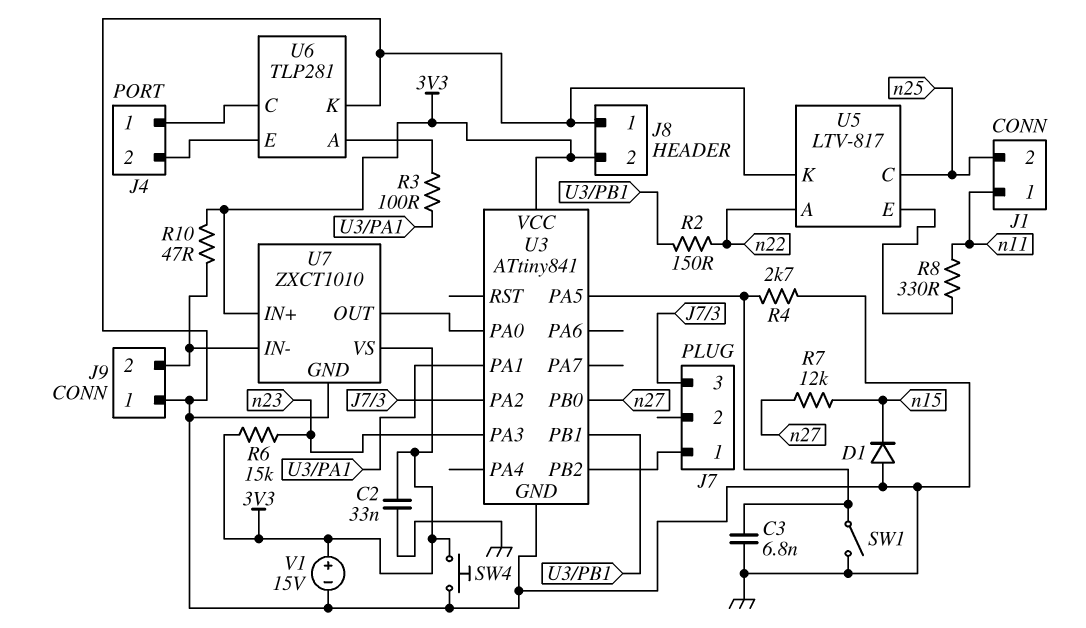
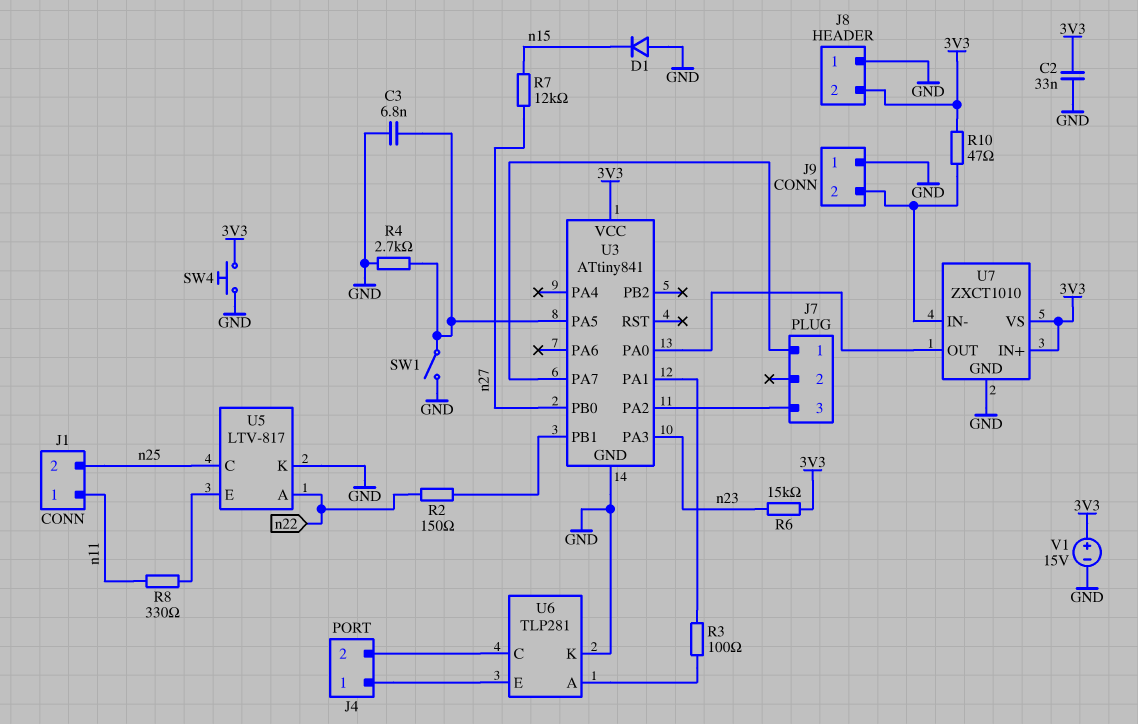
U3 pin PA7: none -> J7/1
U3 pin PB2: J7/1 -> none
U6 pin C: J4/1 -> J4/2
U6 pin E: J4/2 -> J4/1

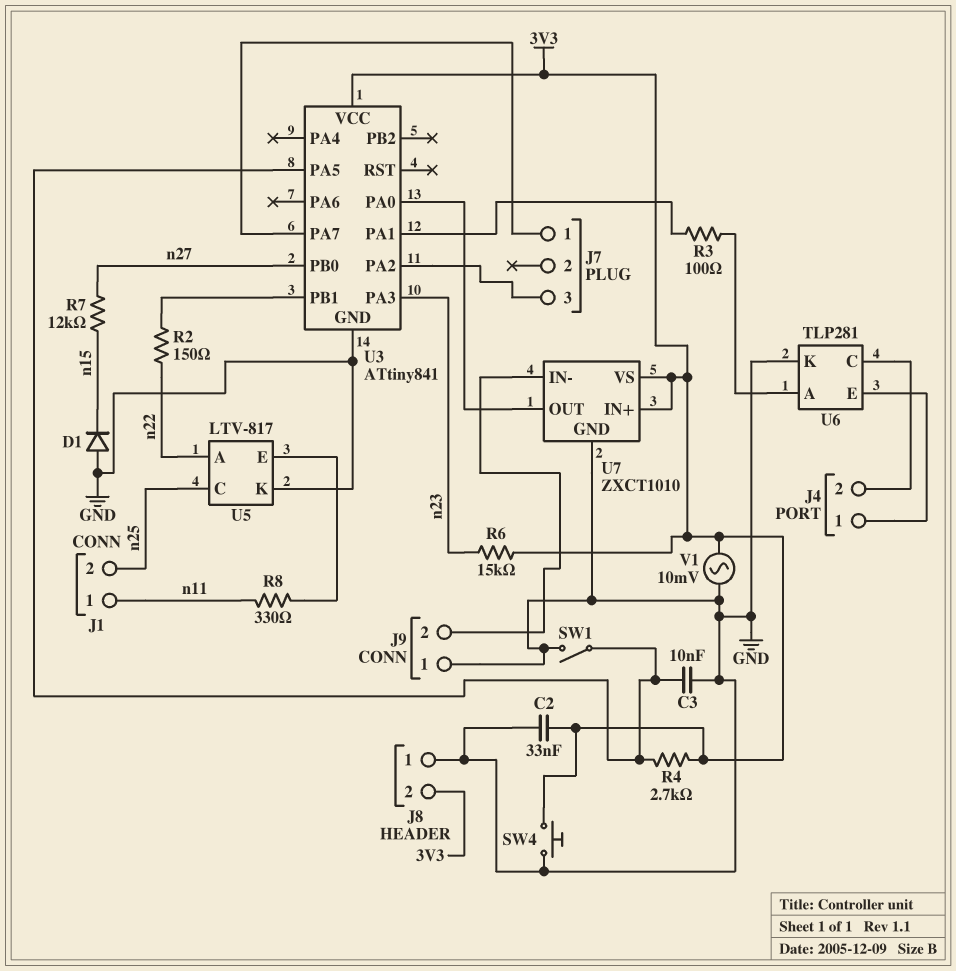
C3: 6.8nF (GND, U3/PA5) -> 10nF (GND, U3/PA5)
R4: 2.7k (GND, U3/PA5) -> 2.7k (3V3, U3/PA5)
R10: 47 (3V3, J9/2) -> none
V1: 15V (plus 3V3, minus GND) -> AC 10mV (3V3, GND)

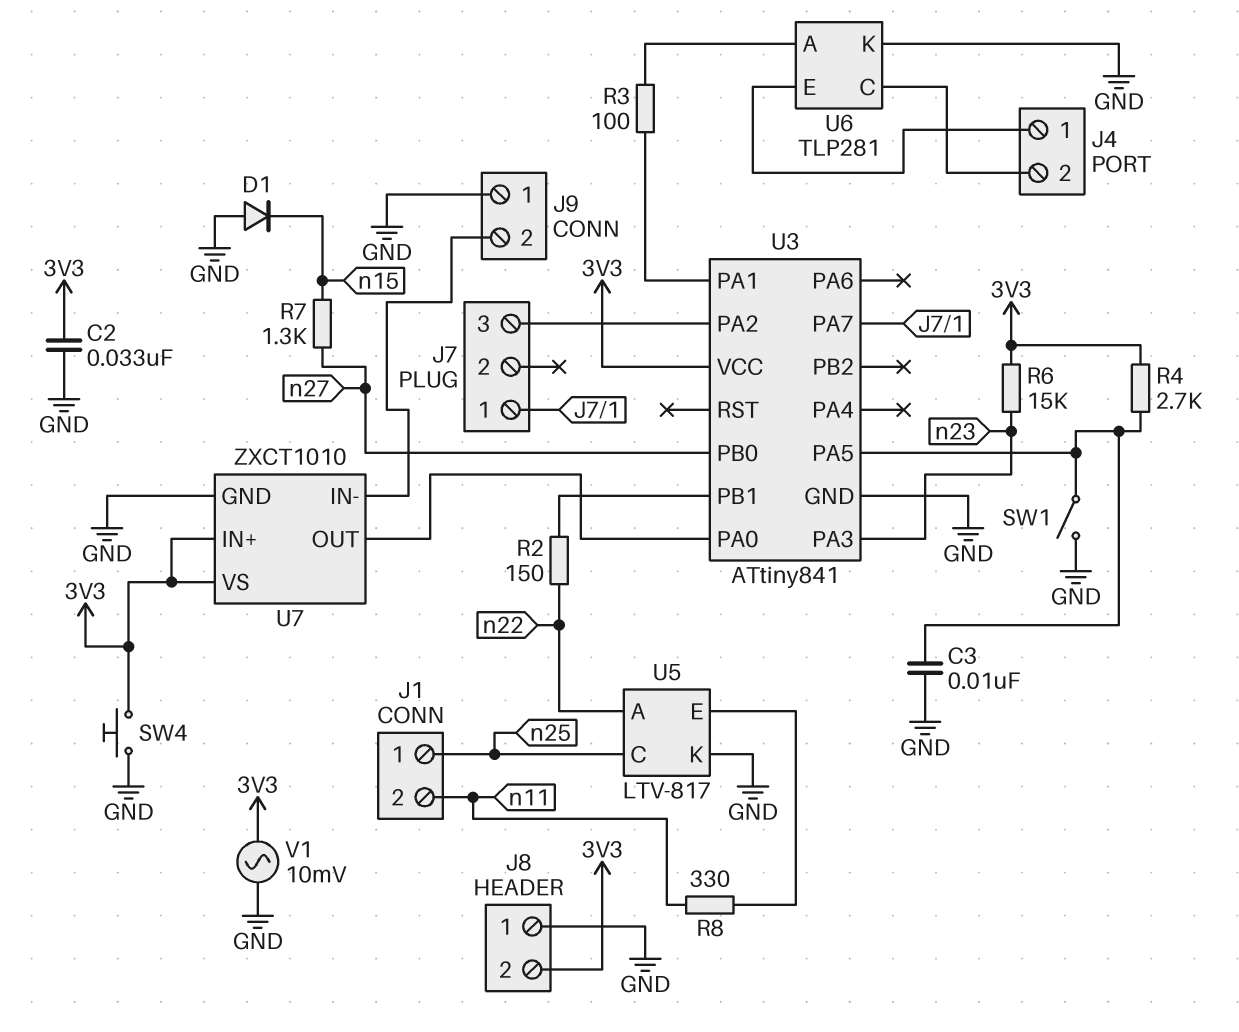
J1 pin 1: n11 -> n25
J1 pin 2: n25 -> n11
R7: 12k (n15, n27) -> 1.3k (n15, n27)

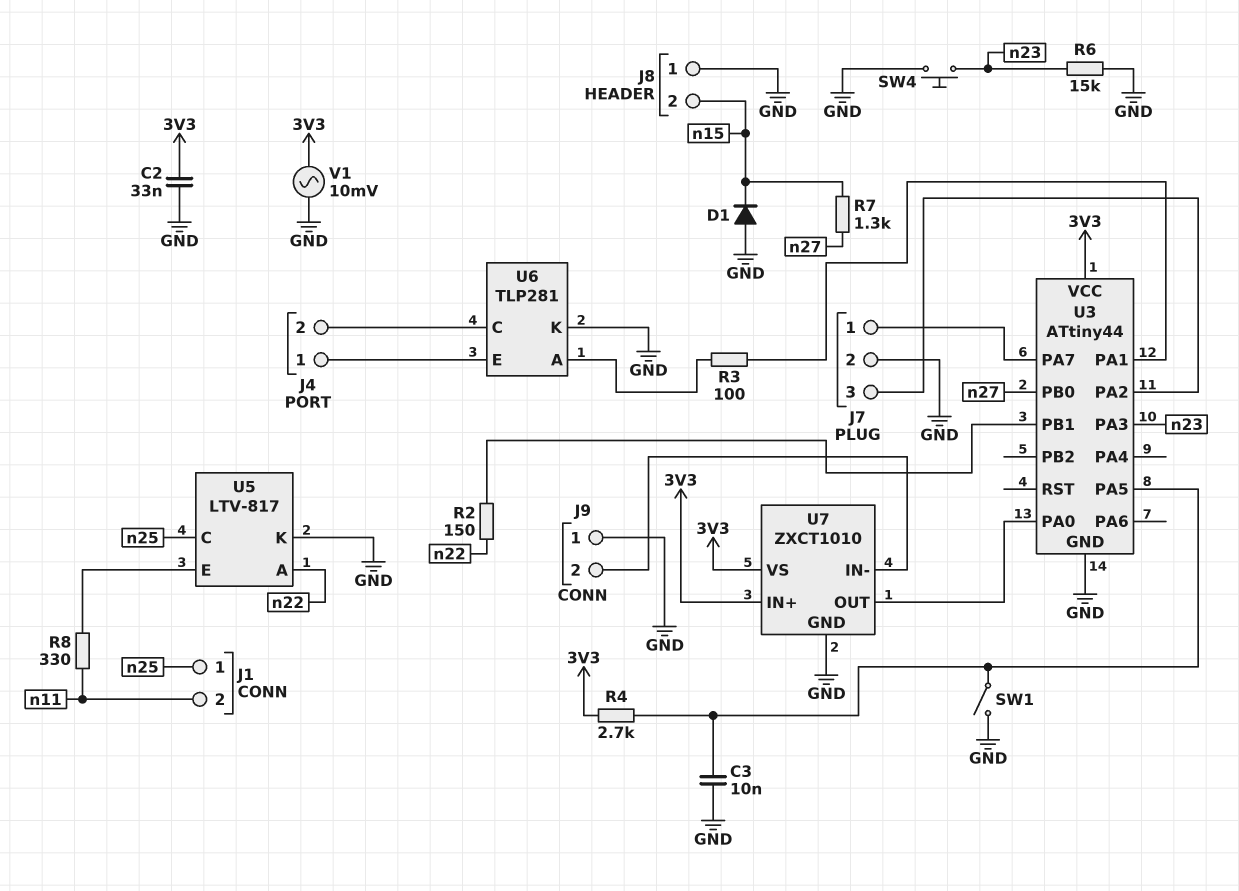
J7 pin 2: none -> GND
J8 pin 2: 3V3 -> n15
R6: 15k (3V3, n23) -> 15k (GND, n23)
SW4: button (3V3, GND) -> button (GND, n23)
U3: ATtiny841 -> ATtiny44

